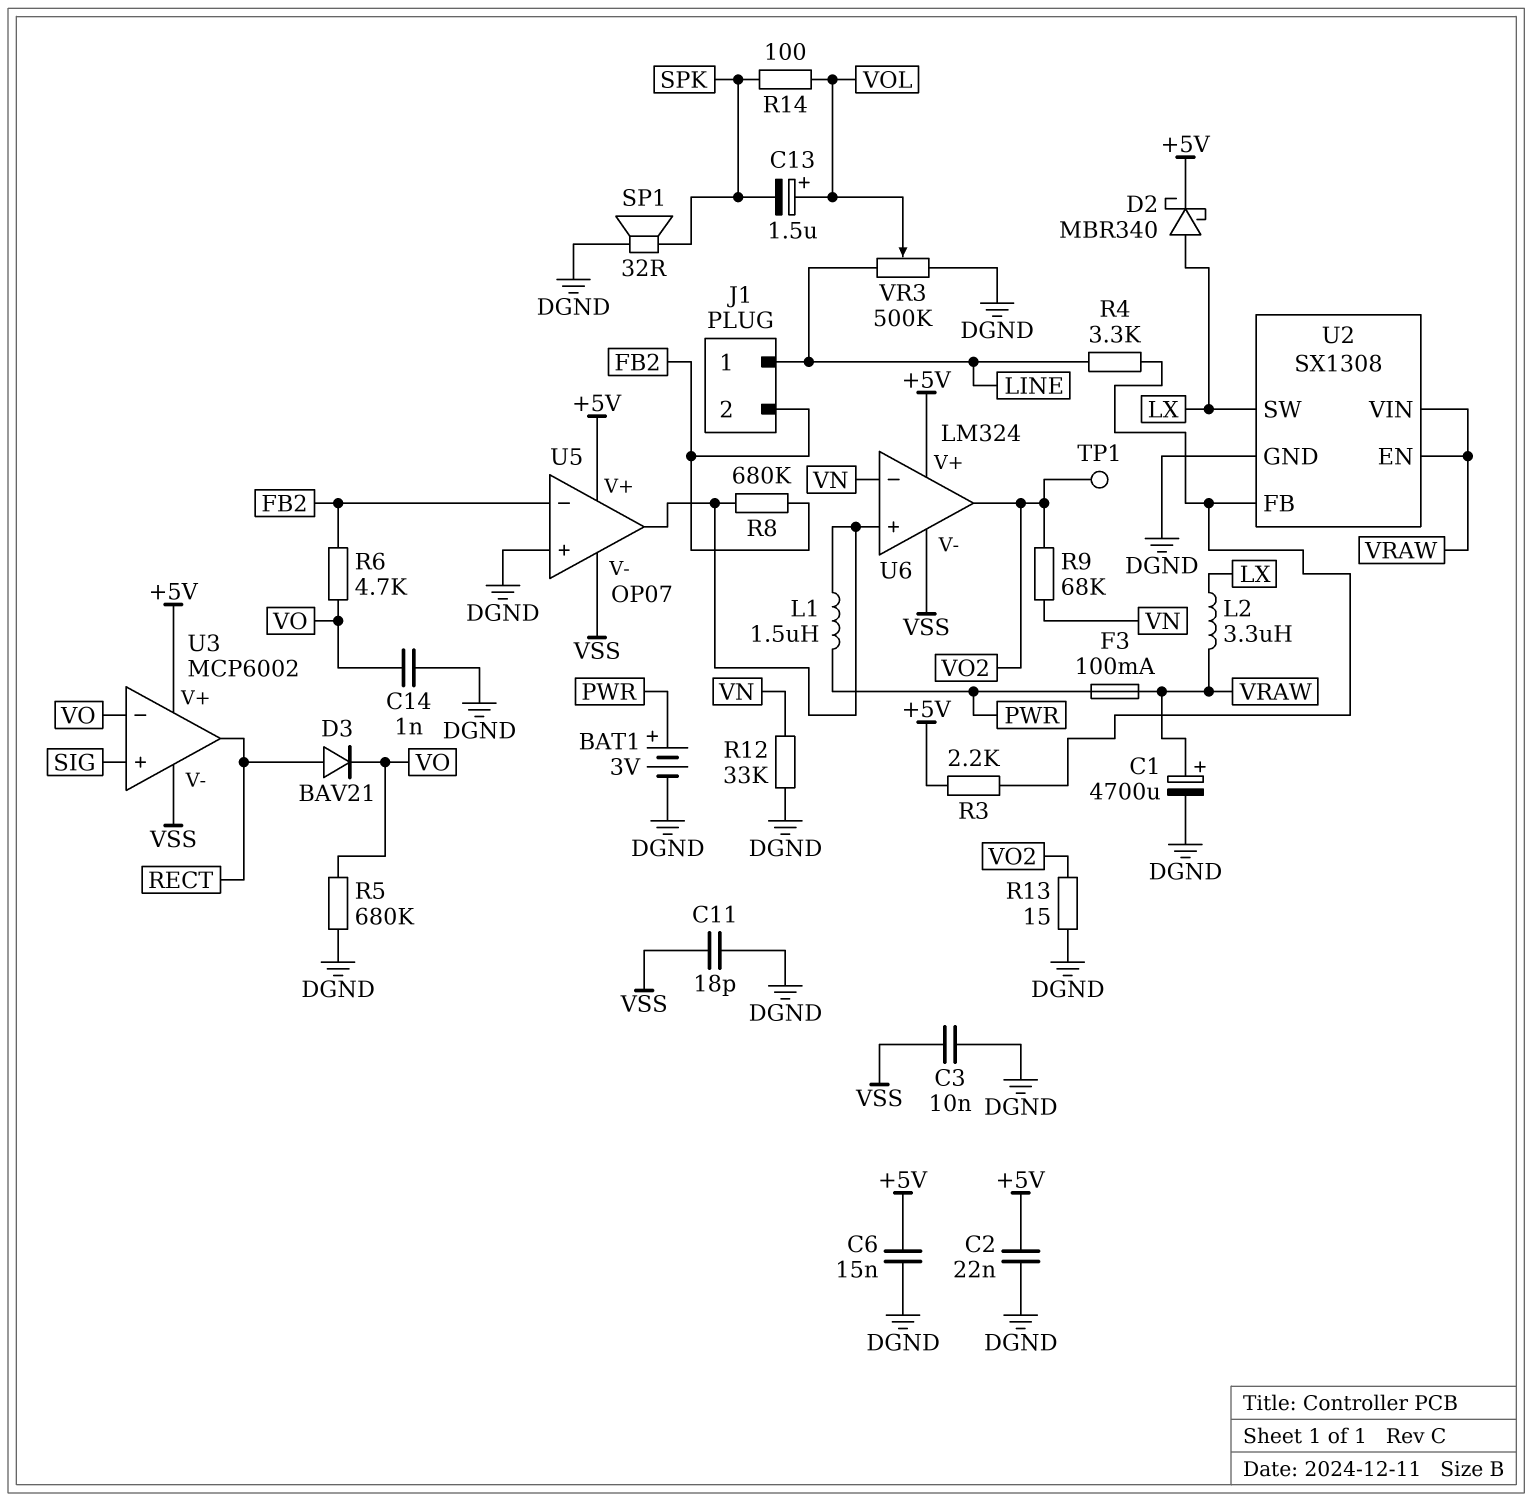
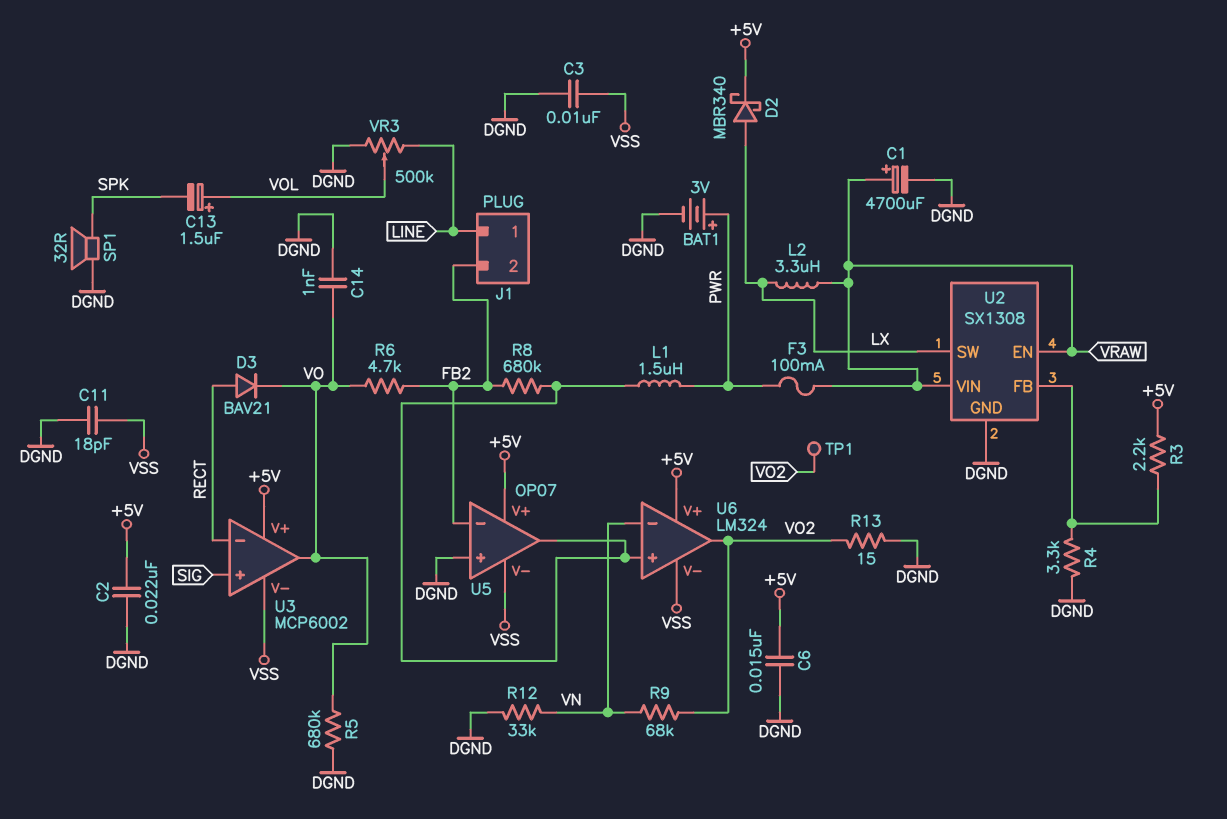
R4: 3.3k (LINE, U2/FB) -> 3.3k (DGND, U2/FB)
R14: 100 (SPK, VOL) -> none
U3 pin in-: VO -> RECT
U3 pin out: RECT -> VO

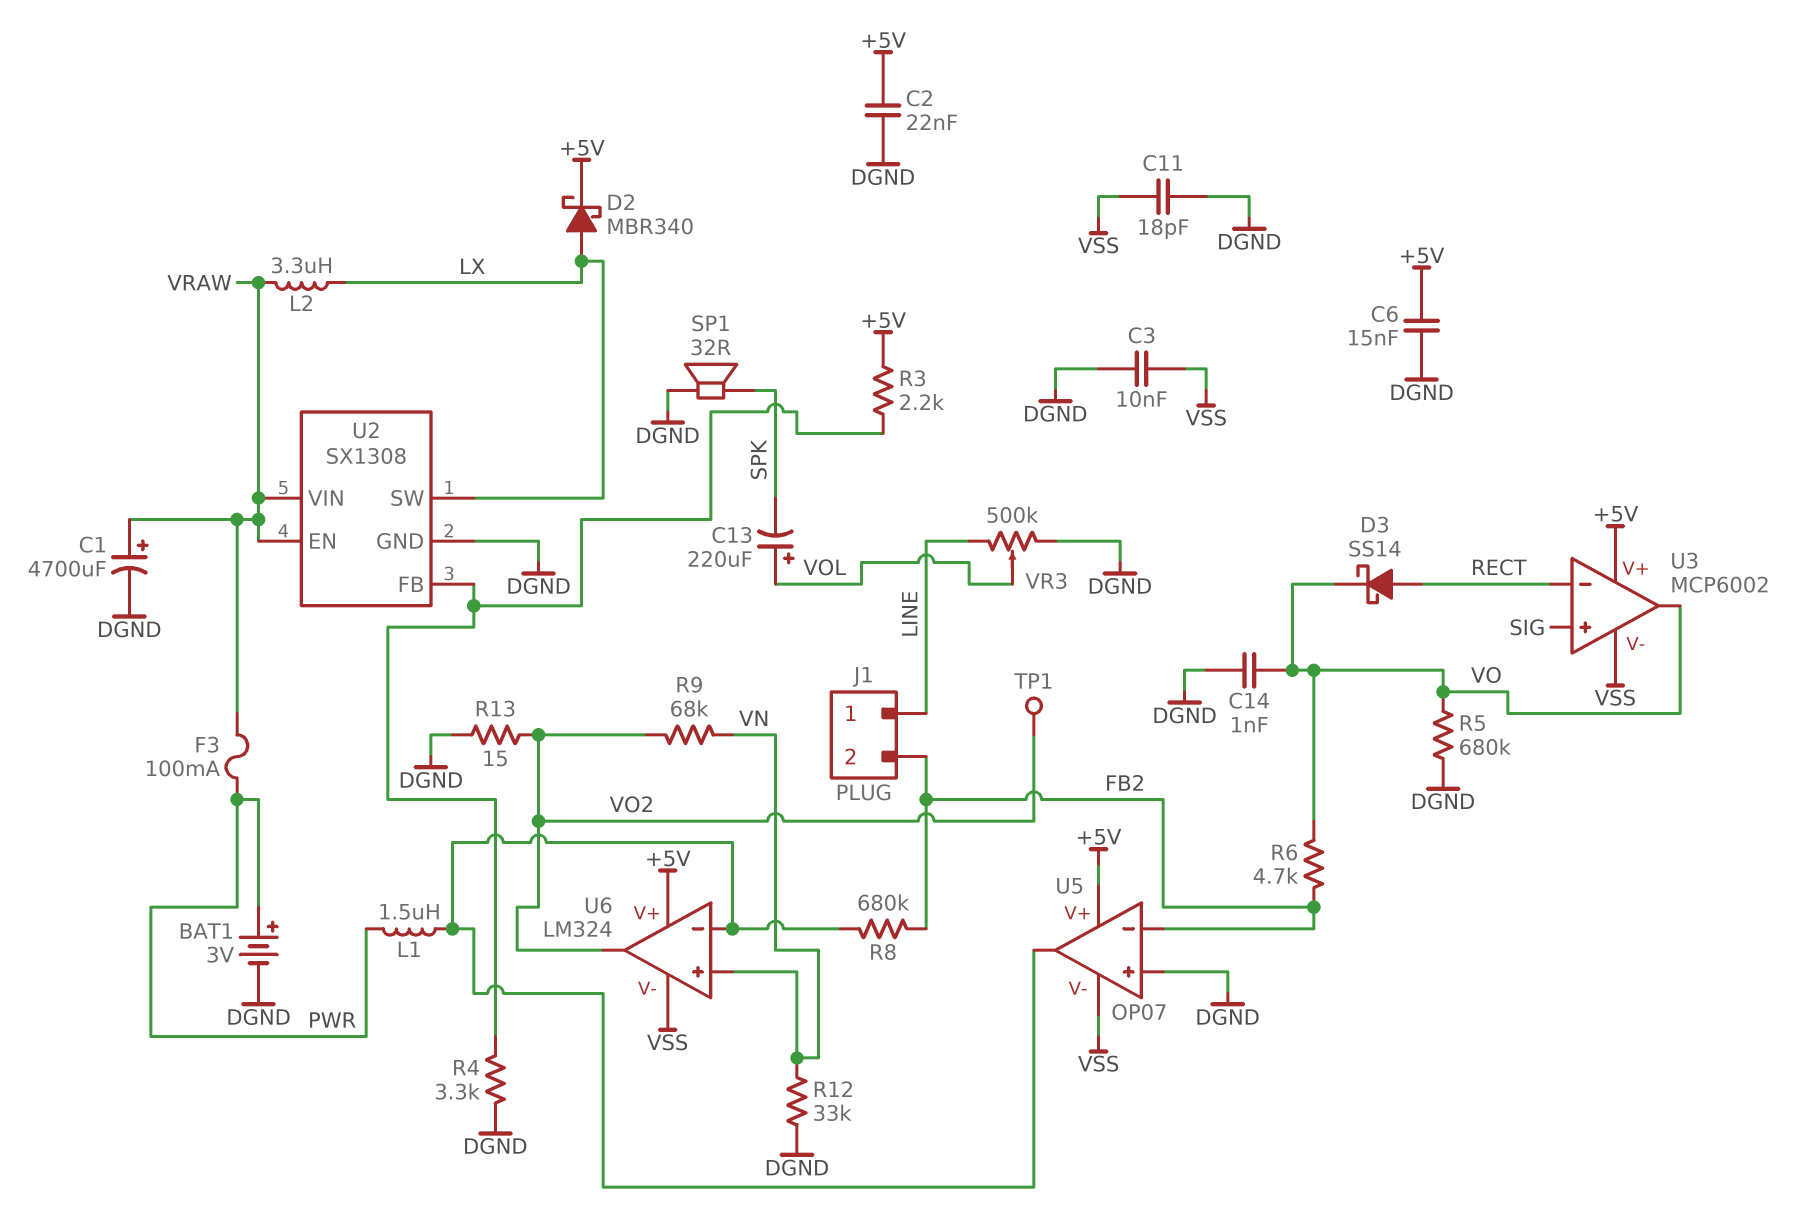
C13: 1.5uF (plus VOL, minus SPK) -> 220uF (plus VOL, minus SPK)
D3: diode BAV21 (A RECT, K VO) -> schottky SS14 (A RECT, K VO)
U6 pin in+: U5/out -> VN
U6 pin in-: VN -> U5/out

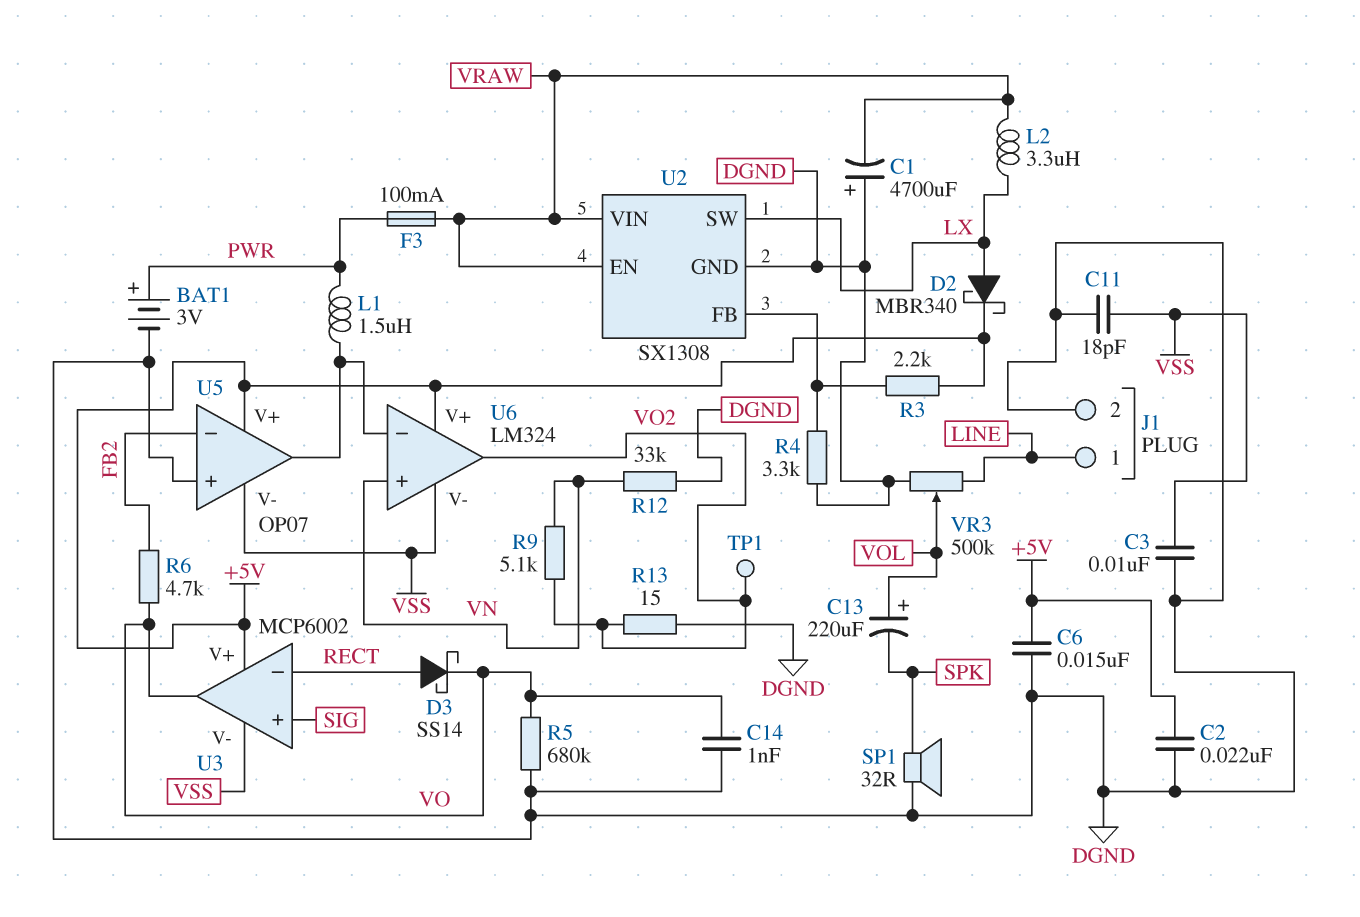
C1: 4700uF (plus VRAW, minus DGND) -> 4700uF (plus DGND, minus VRAW)
J1 pin 2: FB2 -> DGND
R8: 680k (FB2, U5/out) -> none
R9: 68k (VN, VO2) -> 5.1k (VN, VO2)

